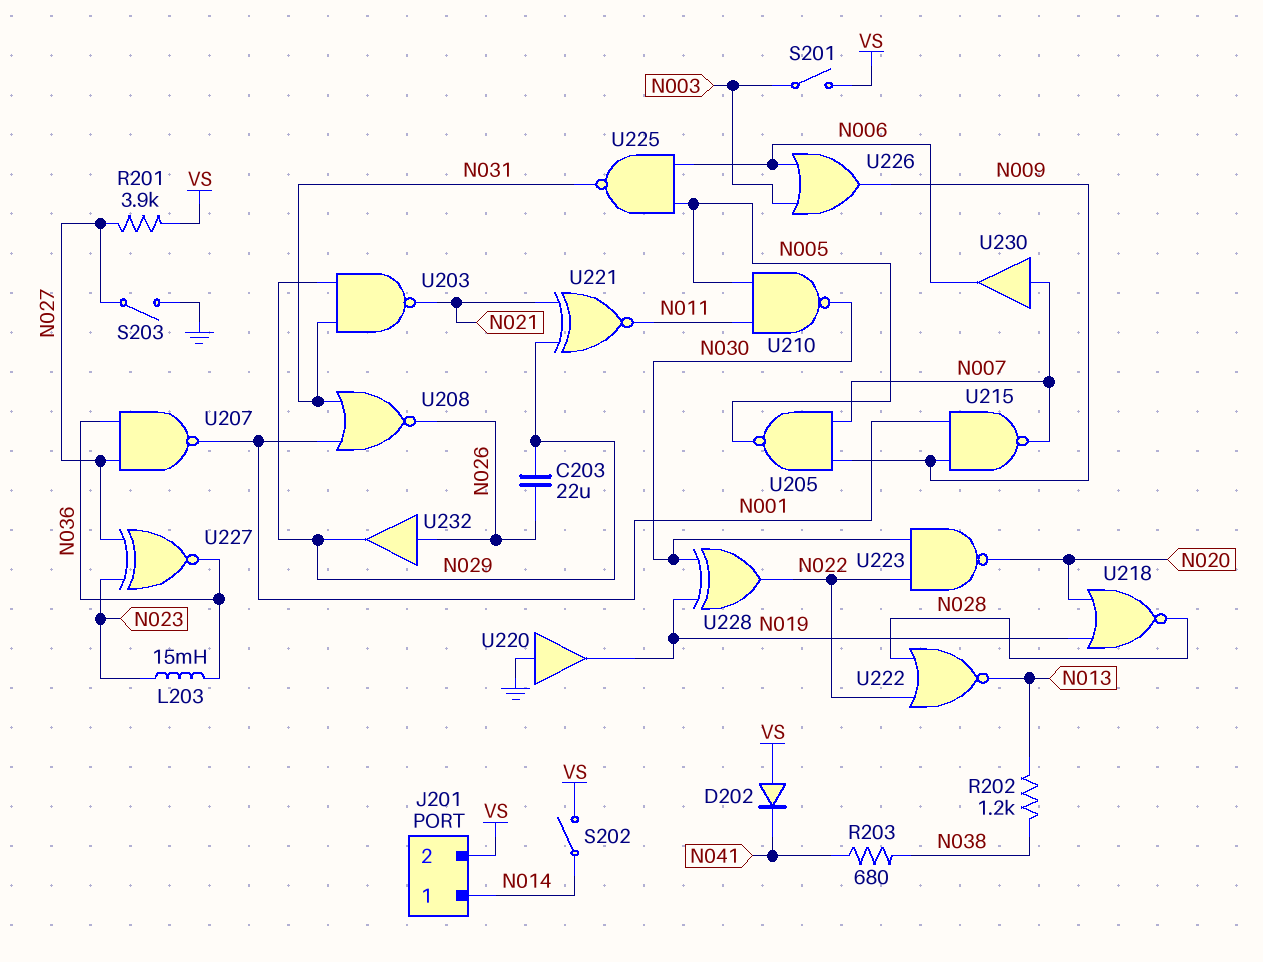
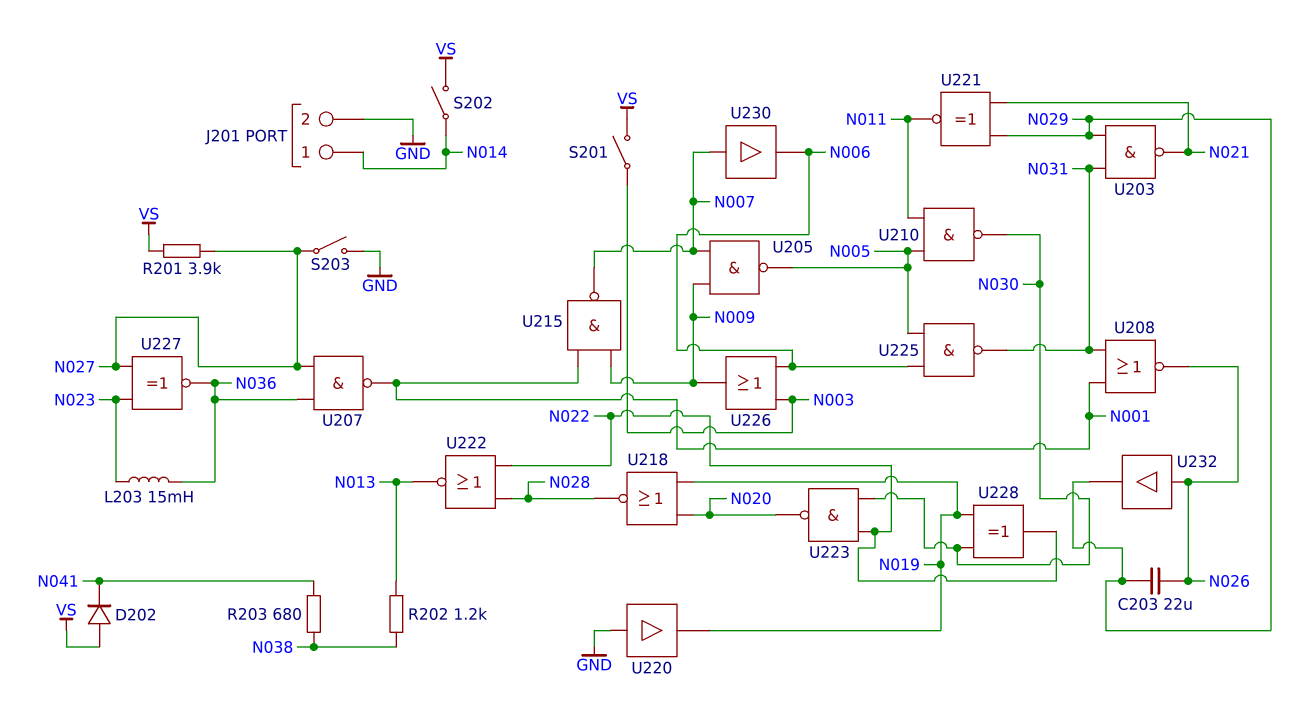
J201 pin 2: VS -> GND

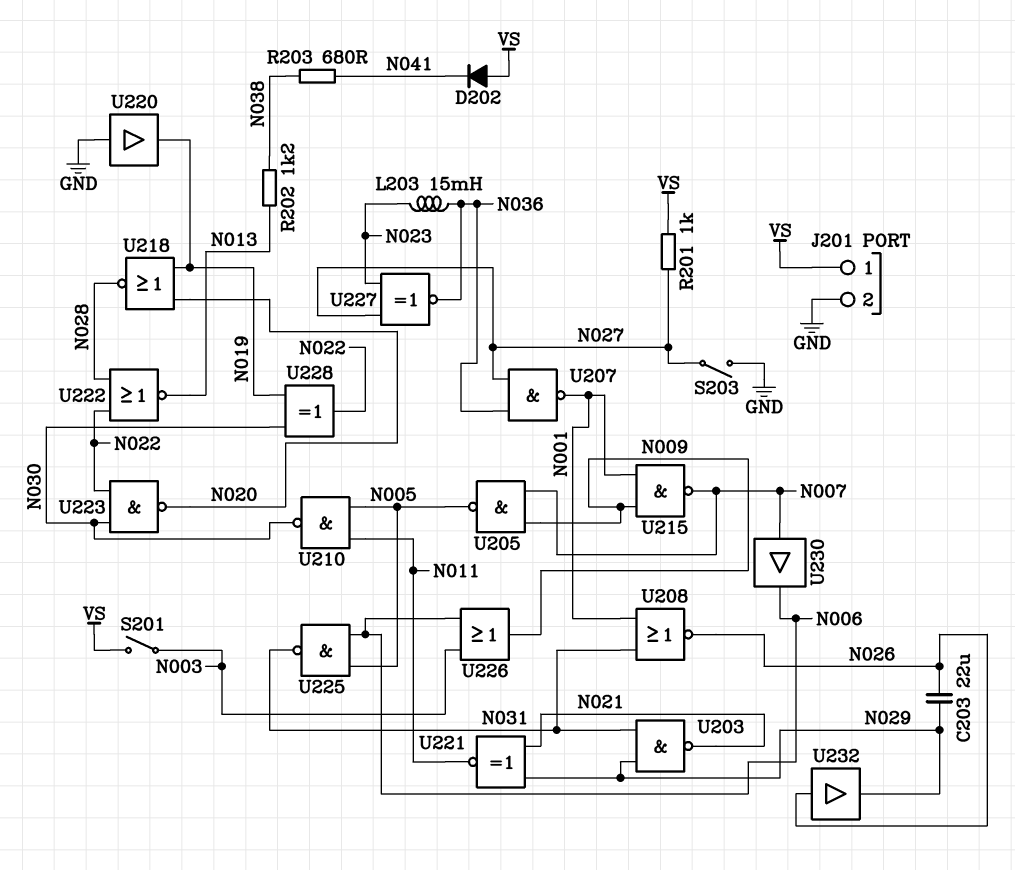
J201 pin 1: N014 -> VS
R201: 3.9k (N027, VS) -> 1k (N027, VS)
S202: switch (N014, VS) -> none

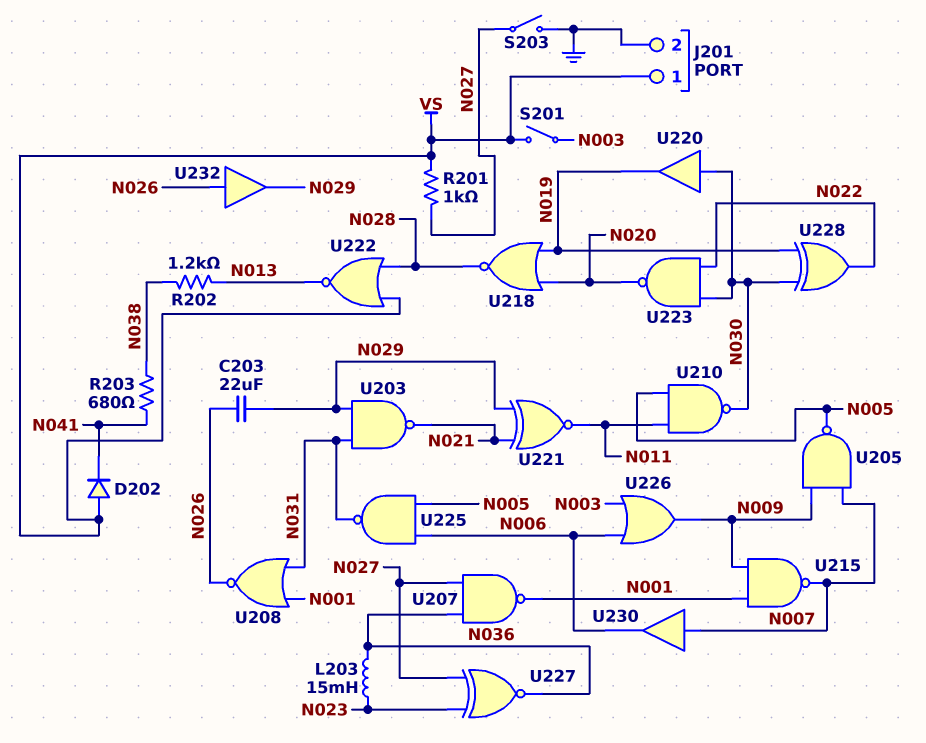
U220: buffer (in GND, out N019) -> buffer (in N030, out N019)
U222: NOR (in N022, in N028, out N013) -> NOR (in N028, in VS, out N013)

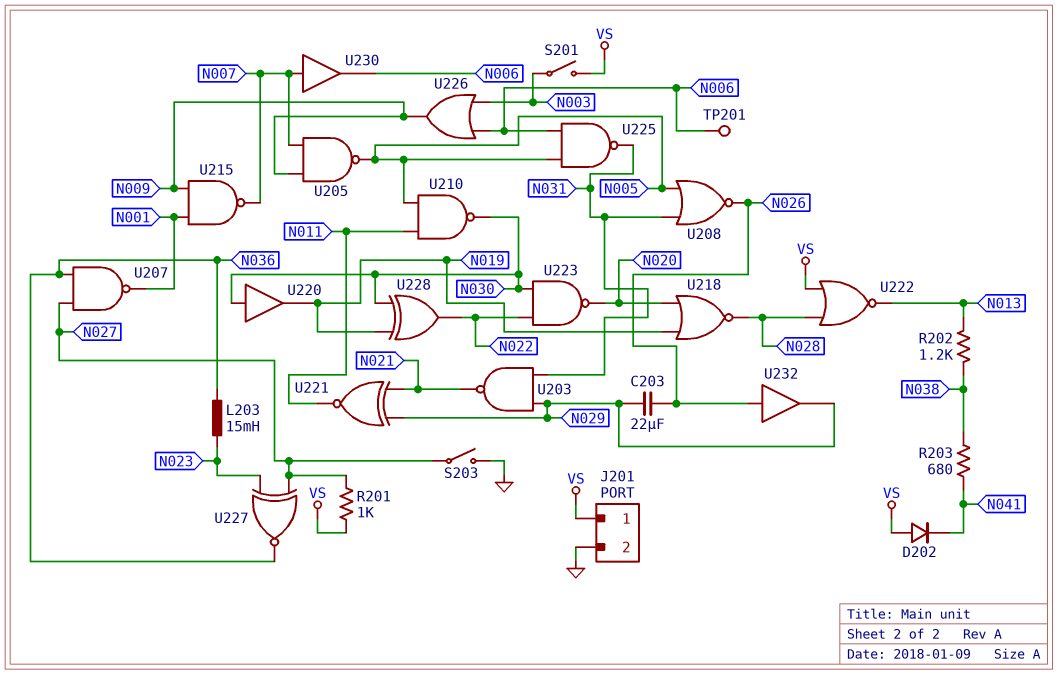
TP201: none -> test point (N006)
U208: NOR (in N001, in N031, out N026) -> NOR (in N005, in N031, out N026)

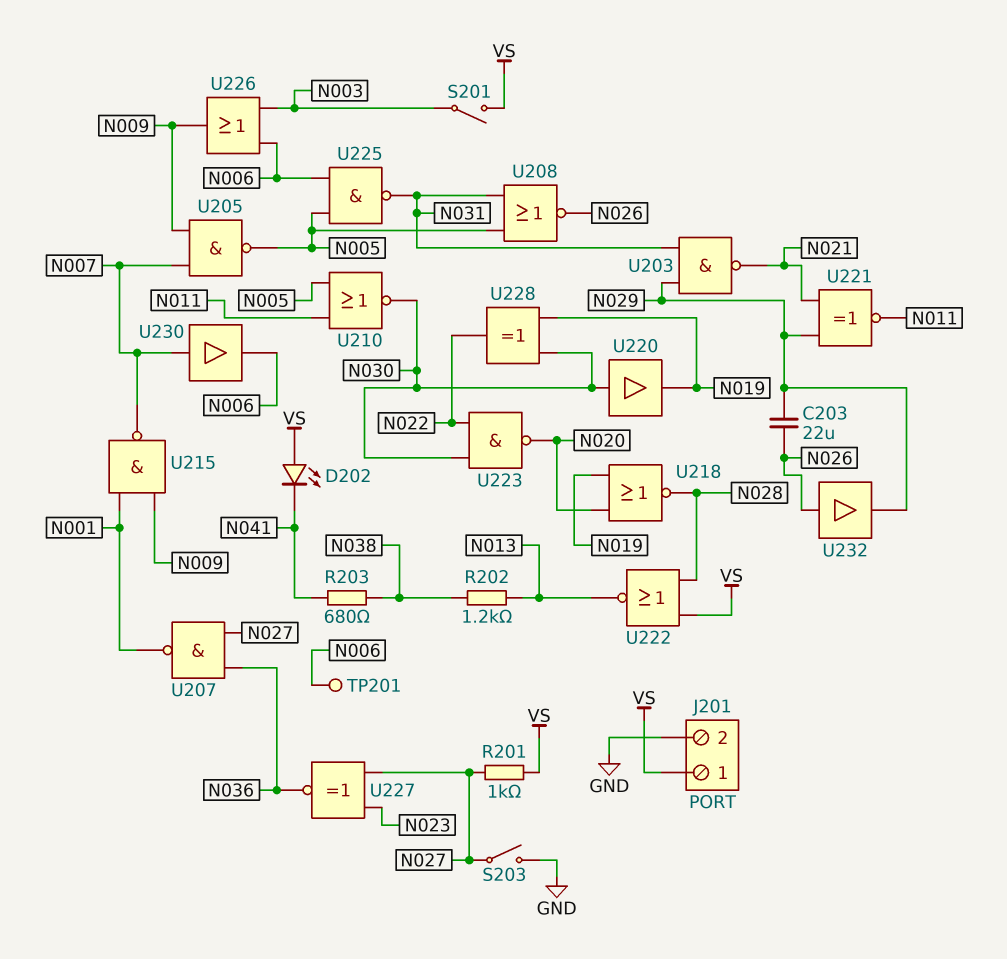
D202: diode (A VS, K N041) -> LED (A VS, K N041)
L203: 15mH (N023, N036) -> none
U210: NAND (in N005, in N011, out N030) -> NOR (in N005, in N011, out N030)

